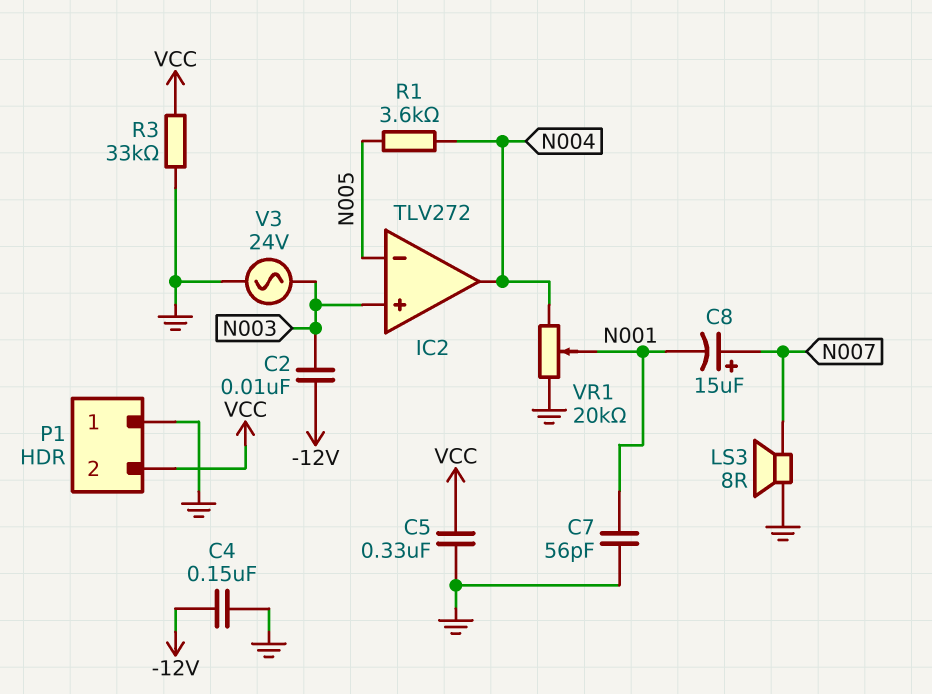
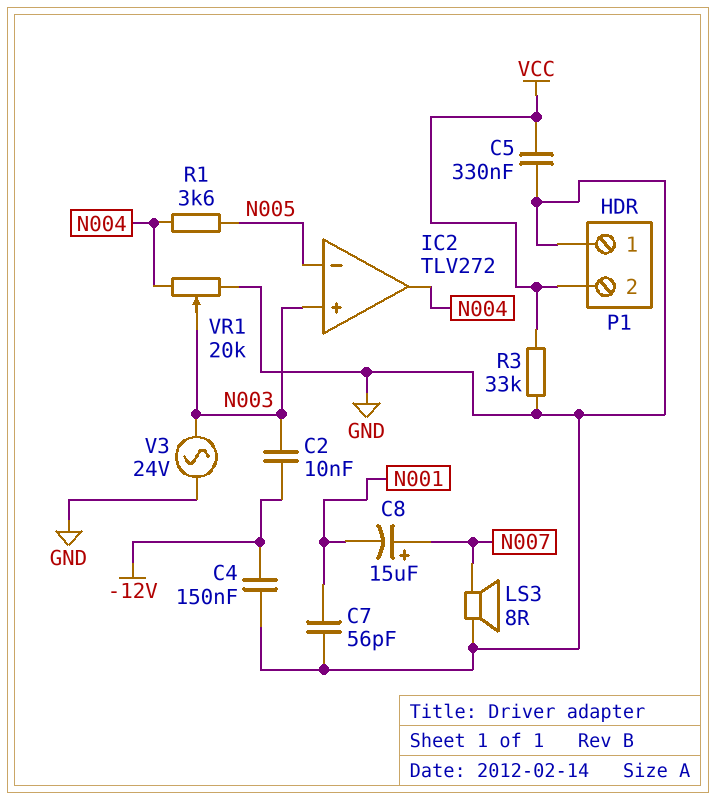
VR1: 20k (GND, N004, wiper N001) -> 20k (GND, N004, wiper N003)

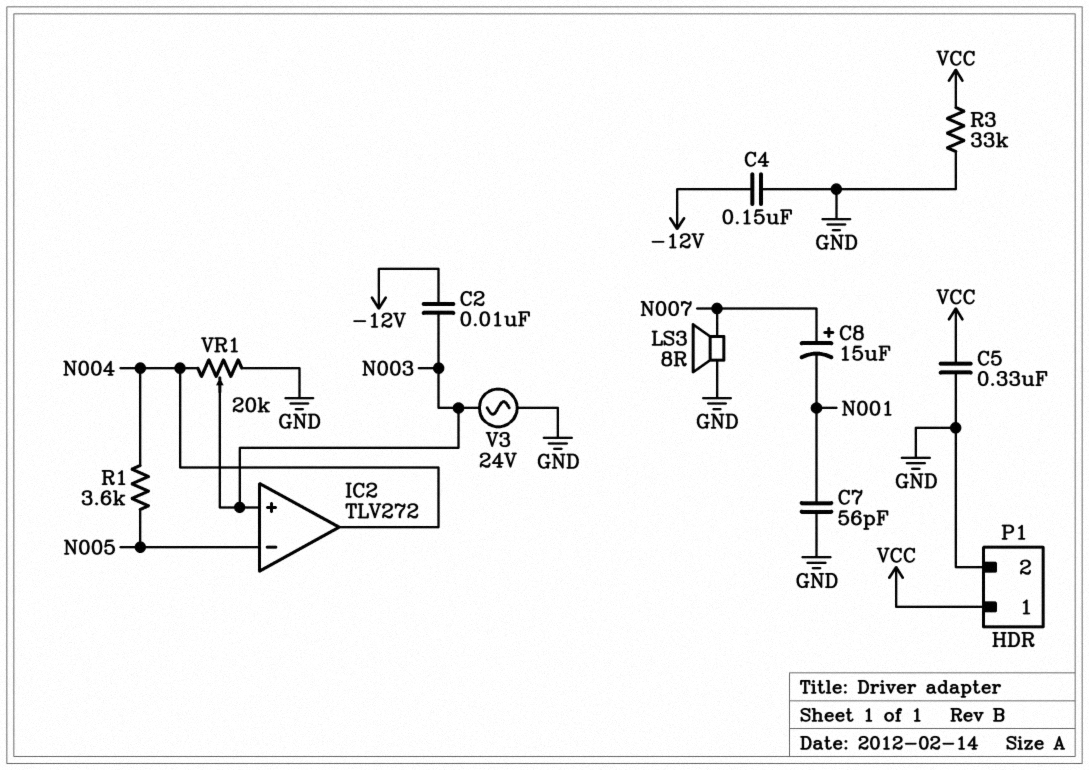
P1 pin 1: GND -> VCC
P1 pin 2: VCC -> GND

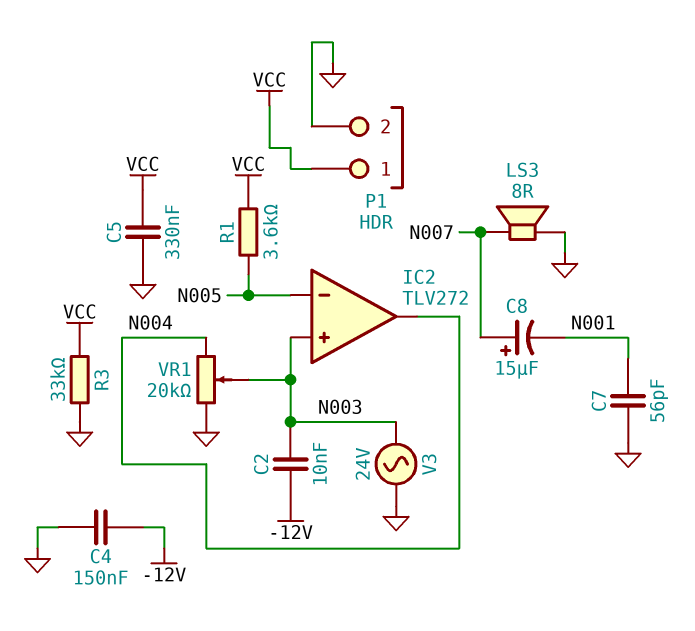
R1: 3.6k (N004, N005) -> 3.6k (N005, VCC)

